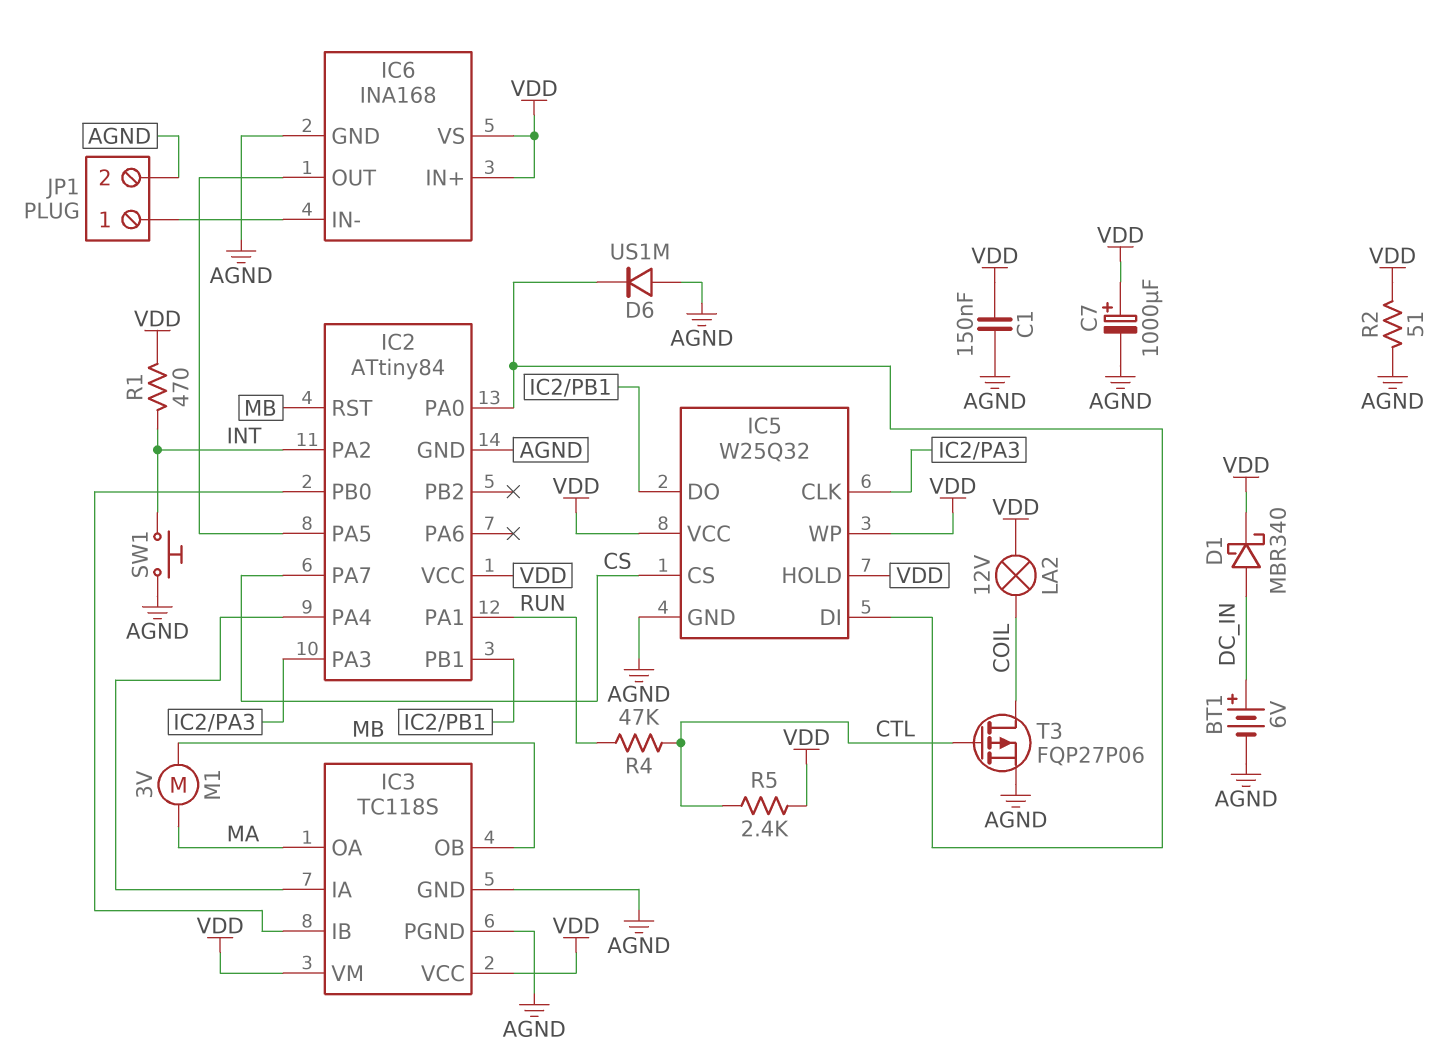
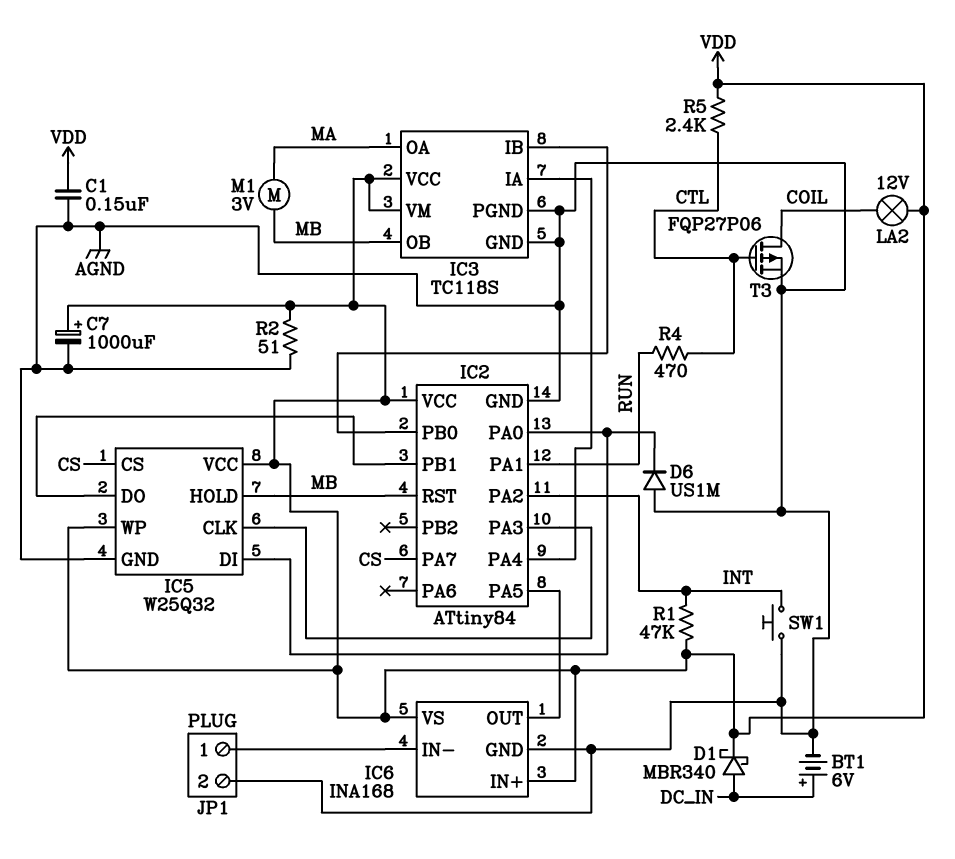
IC5 pin HOLD: VDD -> MB
R1: 470 (INT, VDD) -> 47k (INT, VDD)
R4: 47k (CTL, RUN) -> 470 (CTL, RUN)

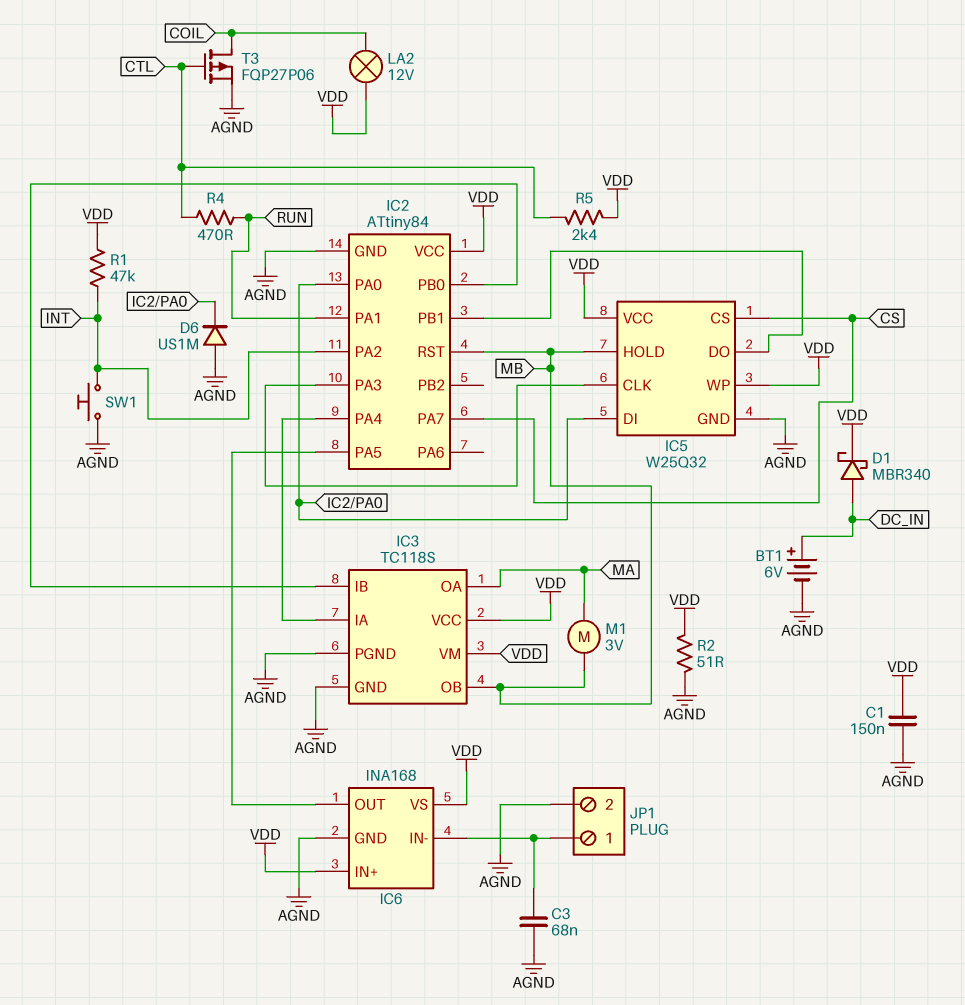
C3: none -> 68nF (AGND, IC6/IN-)
C7: 1000uF (plus VDD, minus AGND) -> none

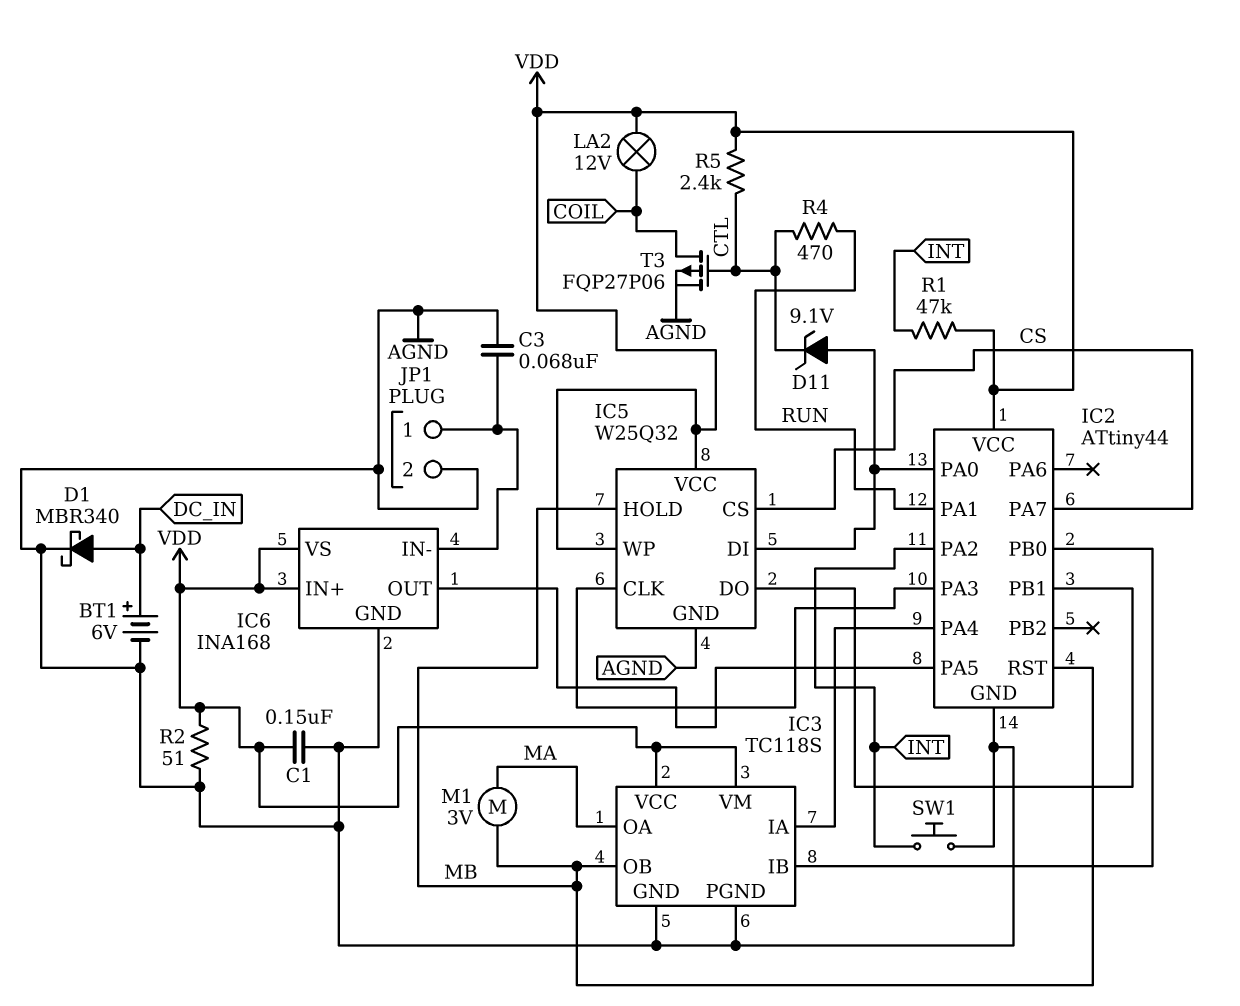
D1: schottky MBR340 (A DC_IN, K VDD) -> schottky MBR340 (A DC_IN, K AGND)
D6: diode US1M (A AGND, K IC2/PA0) -> none
D11: none -> zener 9.1V (A IC2/PA0, K CTL)
IC2: ATtiny84 -> ATtiny44

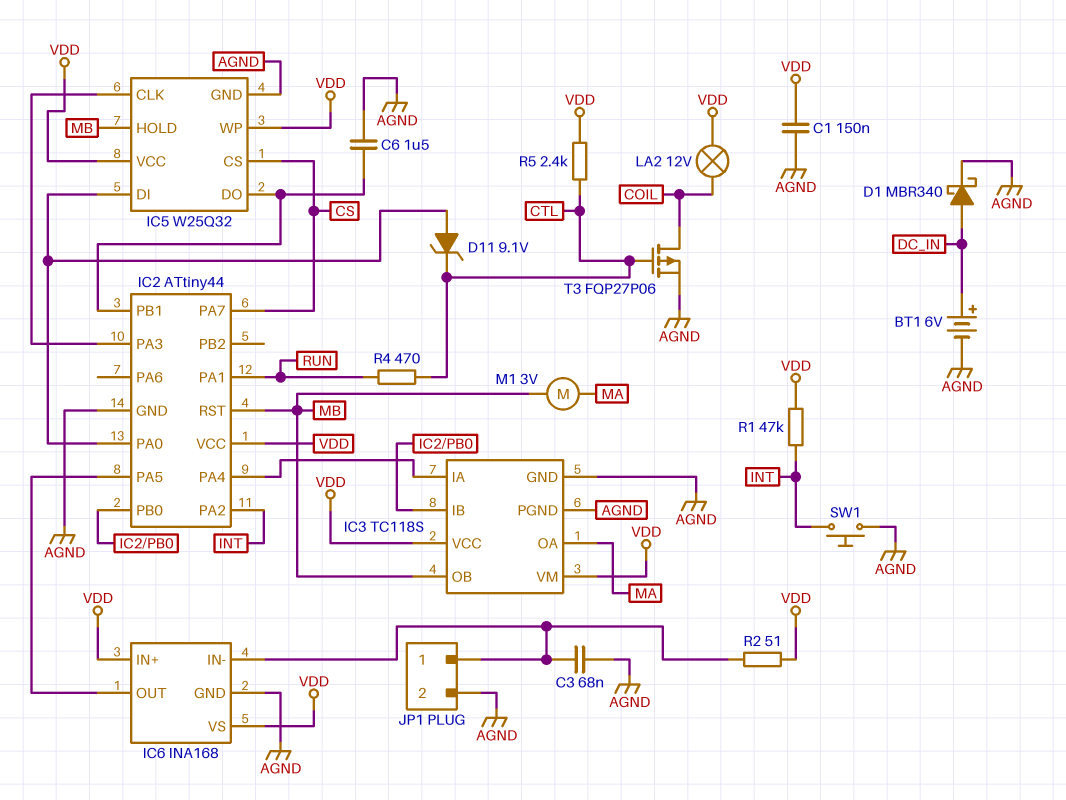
C6: none -> 1.5uF (AGND, IC2/PB1)
R2: 51 (AGND, VDD) -> 51 (IC6/IN-, VDD)

